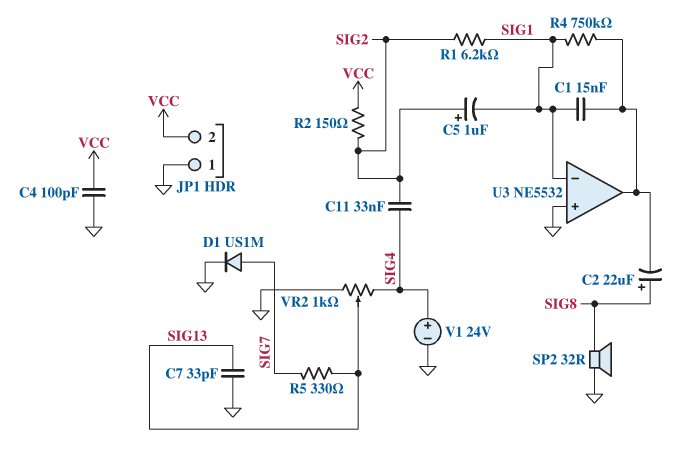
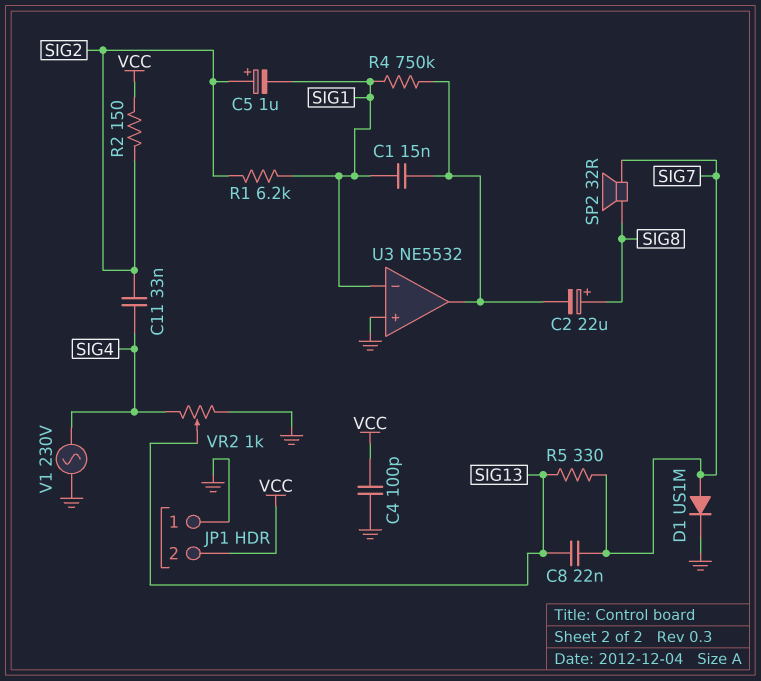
C7: 33pF (GND, SIG13) -> none
C8: none -> 22nF (SIG7, SIG13)
SP2: speaker 32R (GND, SIG8) -> speaker 32R (SIG7, SIG8)
V1: 24V (plus SIG4, minus GND) -> AC 230V (GND, SIG4)

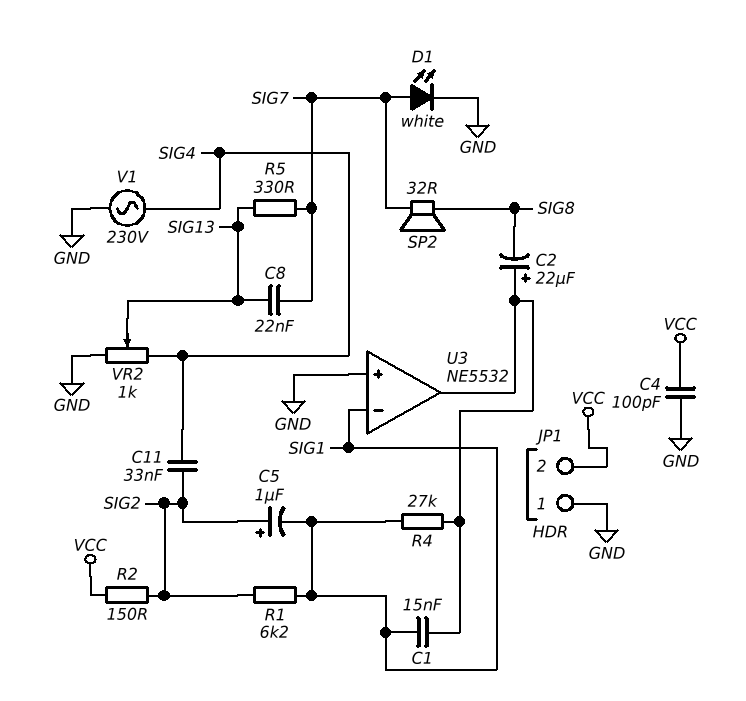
C2: 22uF (plus SIG8, minus U3/out) -> 22uF (plus U3/out, minus SIG8)
D1: diode US1M (A SIG7, K GND) -> LED white (A SIG7, K GND)
R4: 750k (SIG1, U3/out) -> 27k (SIG1, U3/out)

